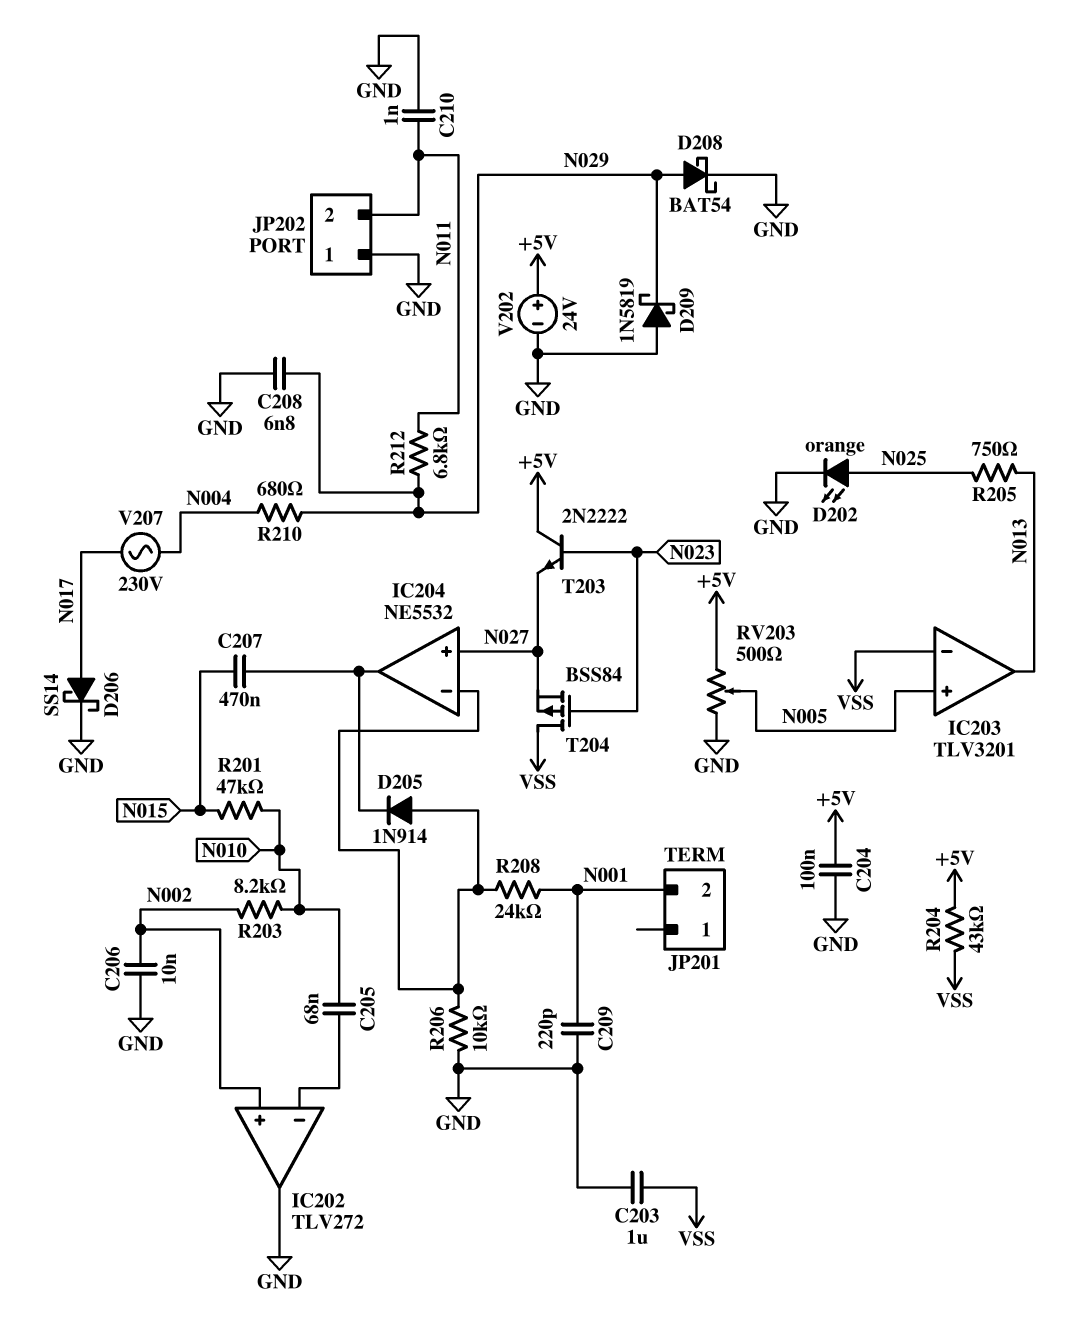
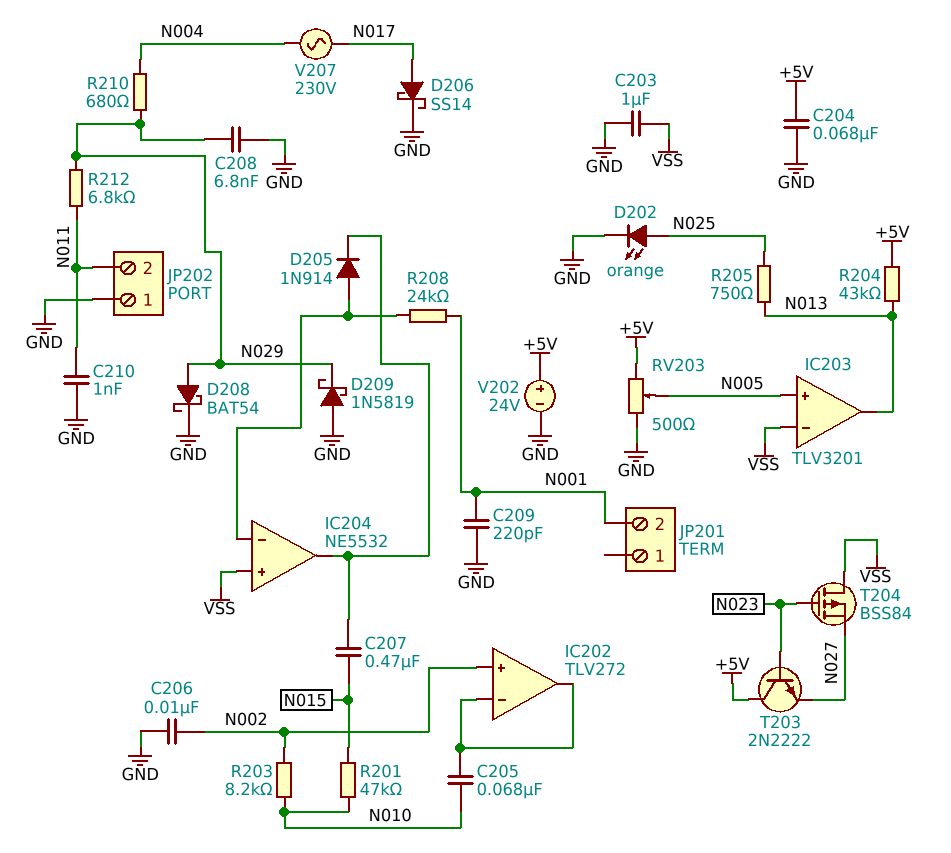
C204: 100nF (+5V, GND) -> 68nF (+5V, GND)
IC202 pin out: GND -> IC202/in-
IC204 pin in+: N027 -> VSS
R204: 43k (+5V, VSS) -> 43k (+5V, N013)
R206: 10k (GND, IC204/in-) -> none

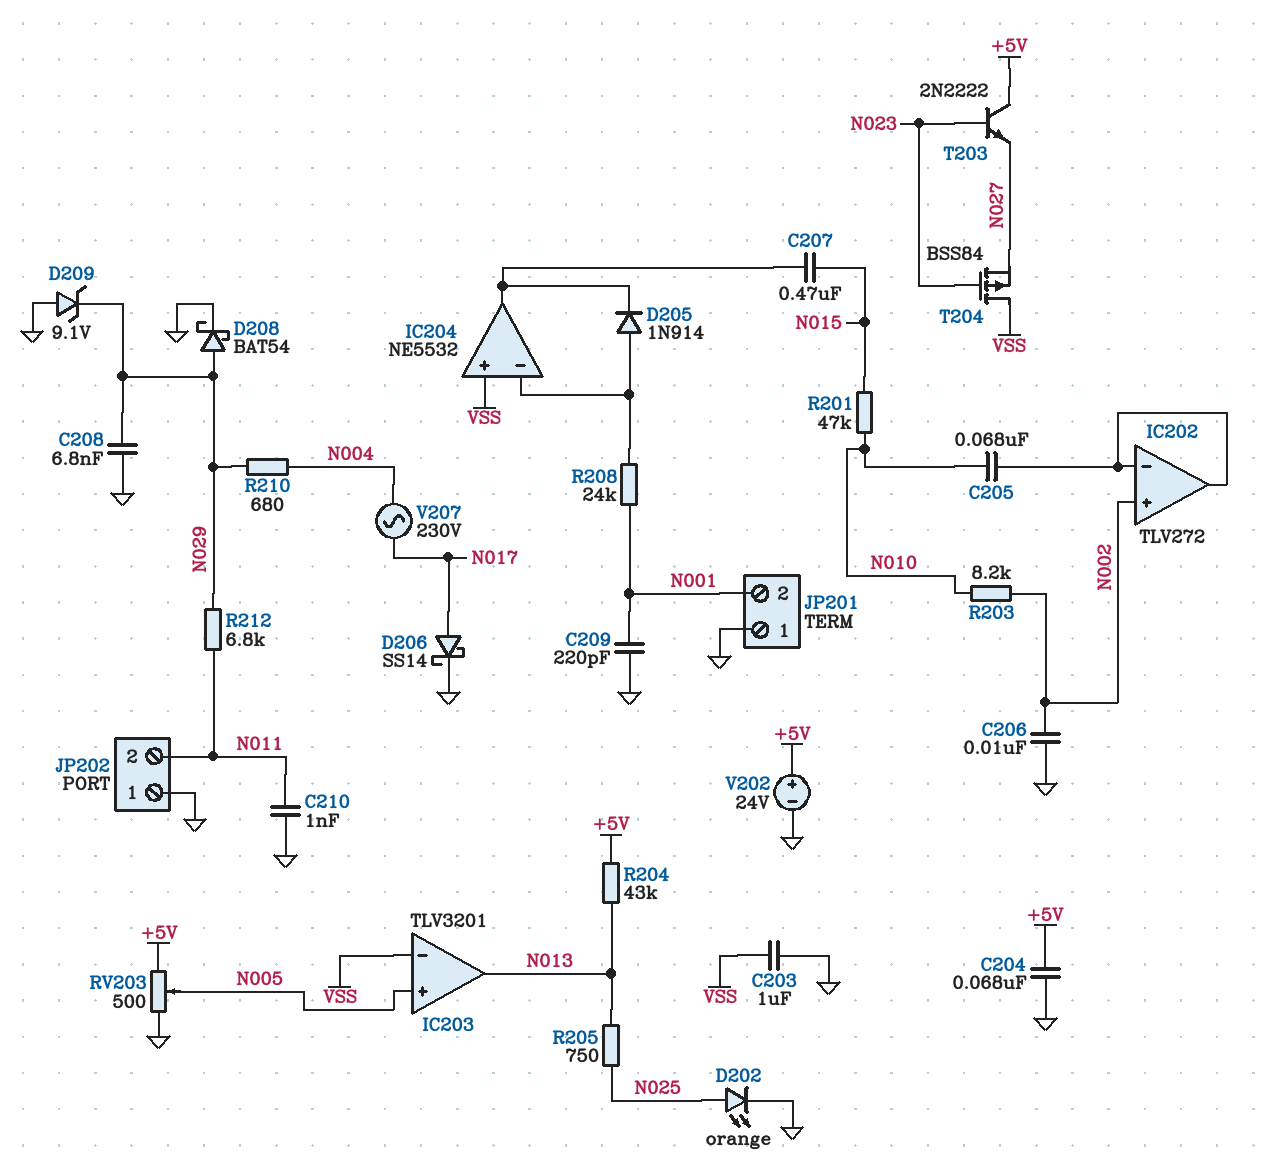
D209: schottky 1N5819 (A GND, K N029) -> zener 9.1V (A GND, K N029)
JP201 pin 1: none -> GND

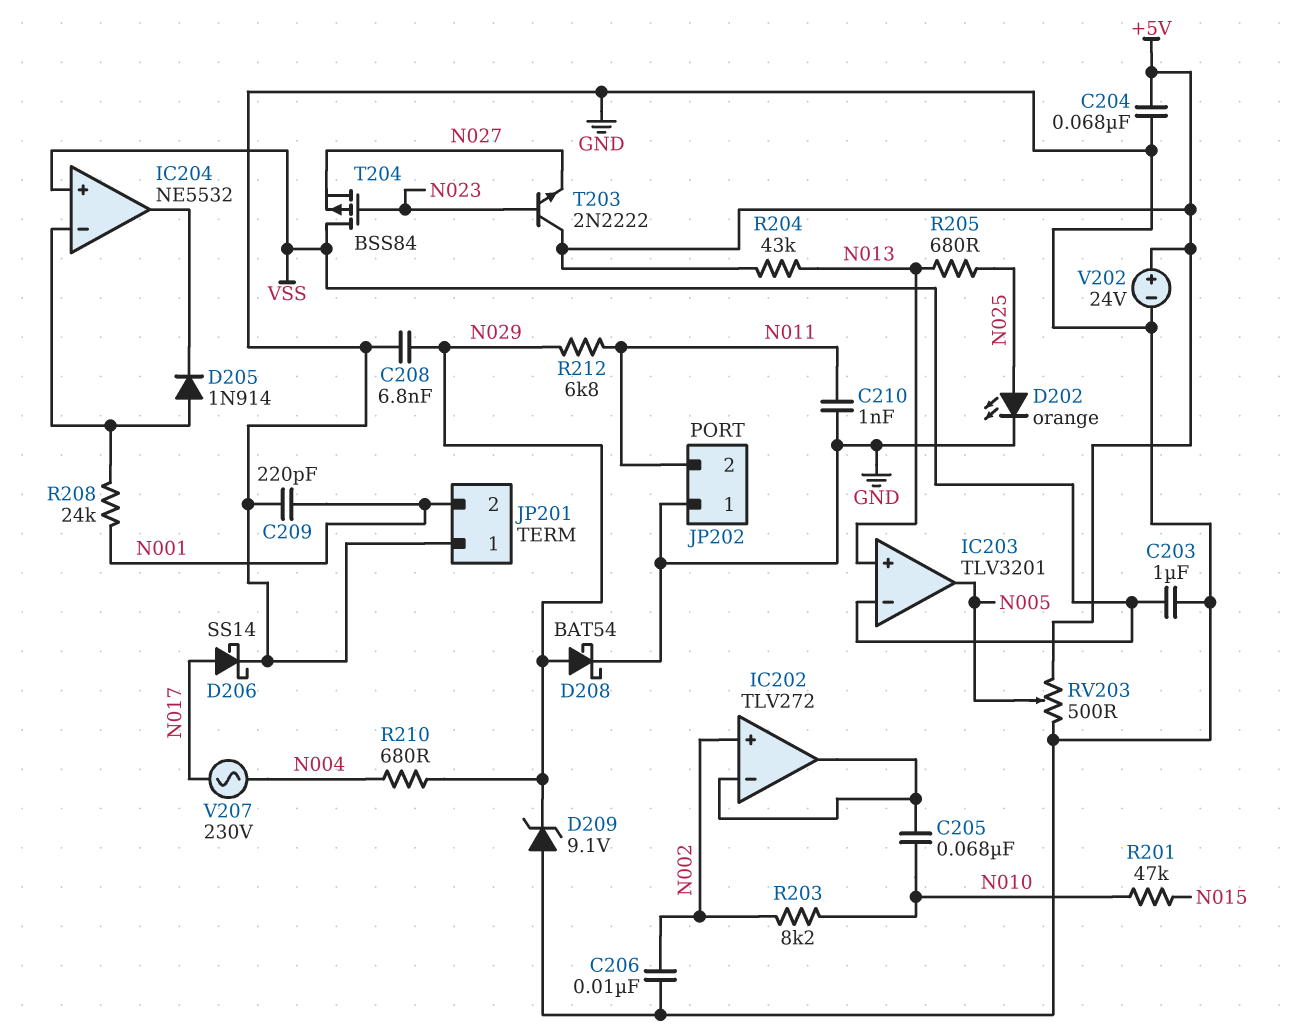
C207: 470nF (IC204/out, N015) -> none
IC203 pin in+: N005 -> N013
IC203 pin out: N013 -> N005
R205: 750 (N013, N025) -> 680 (N013, N025)

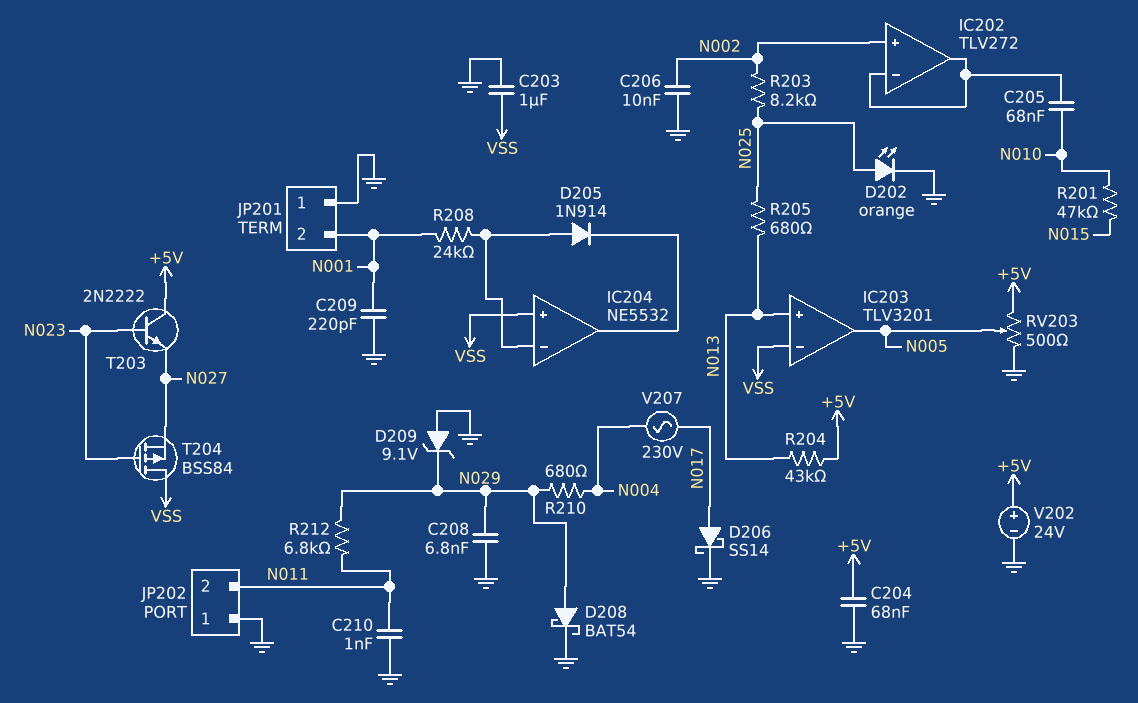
R203: 8.2k (N002, N010) -> 8.2k (N002, N025)

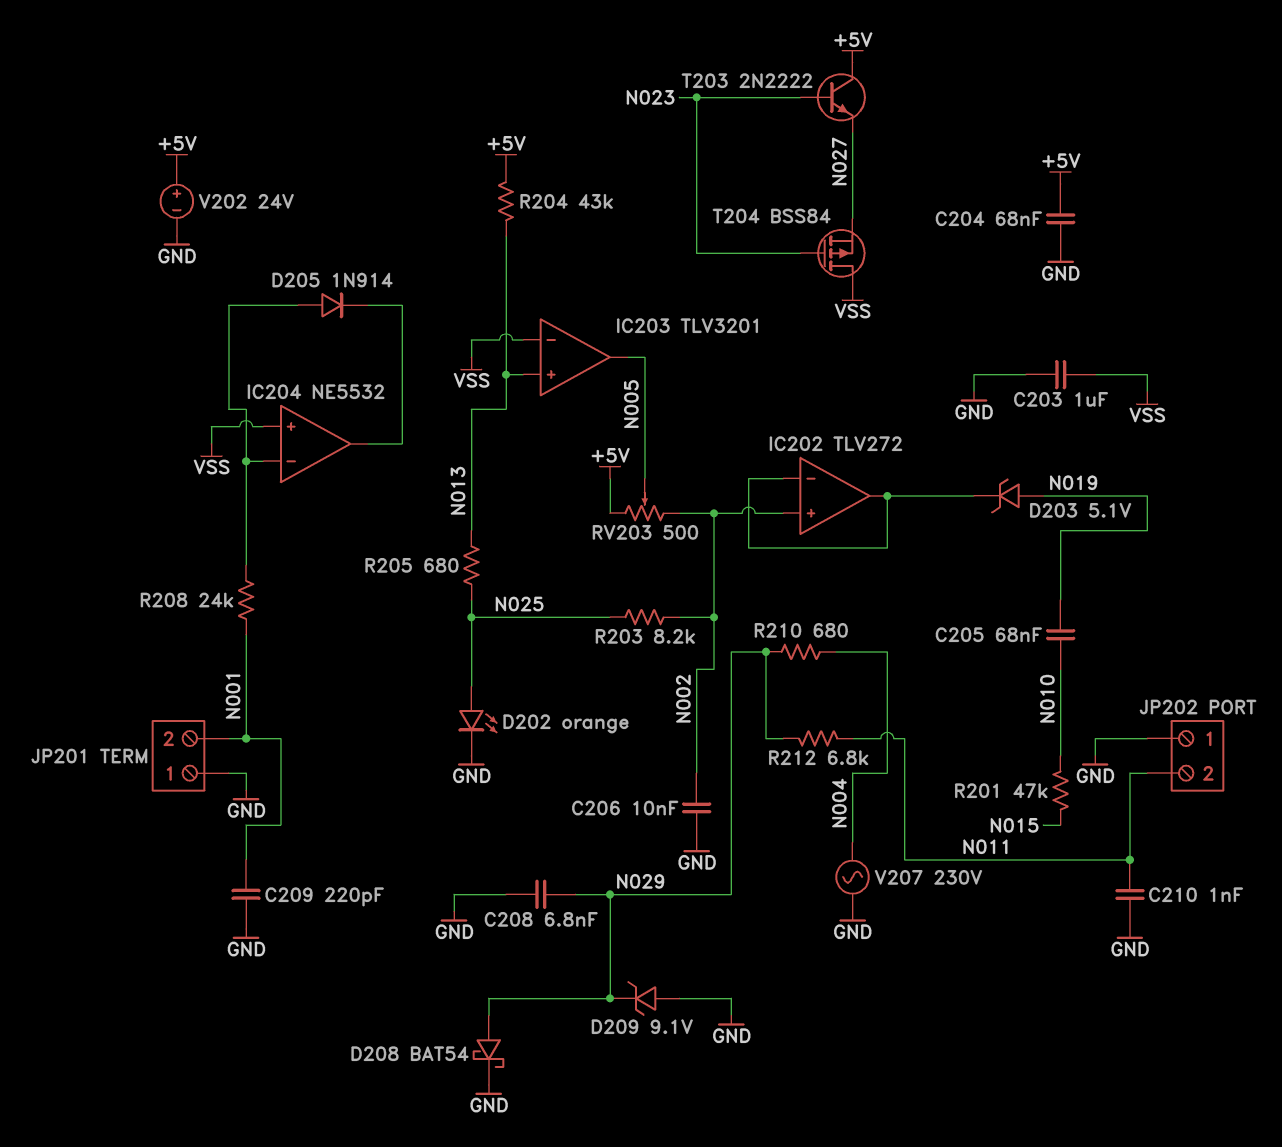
C205: 68nF (IC202/in-, N010) -> 68nF (N010, N019)
D203: none -> zener 5.1V (A N019, K IC202/in-)
D206: schottky SS14 (A N017, K GND) -> none
RV203: 500 (+5V, GND, wiper N005) -> 500 (+5V, N002, wiper N005)
V207: AC 230V (N004, N017) -> AC 230V (GND, N004)

